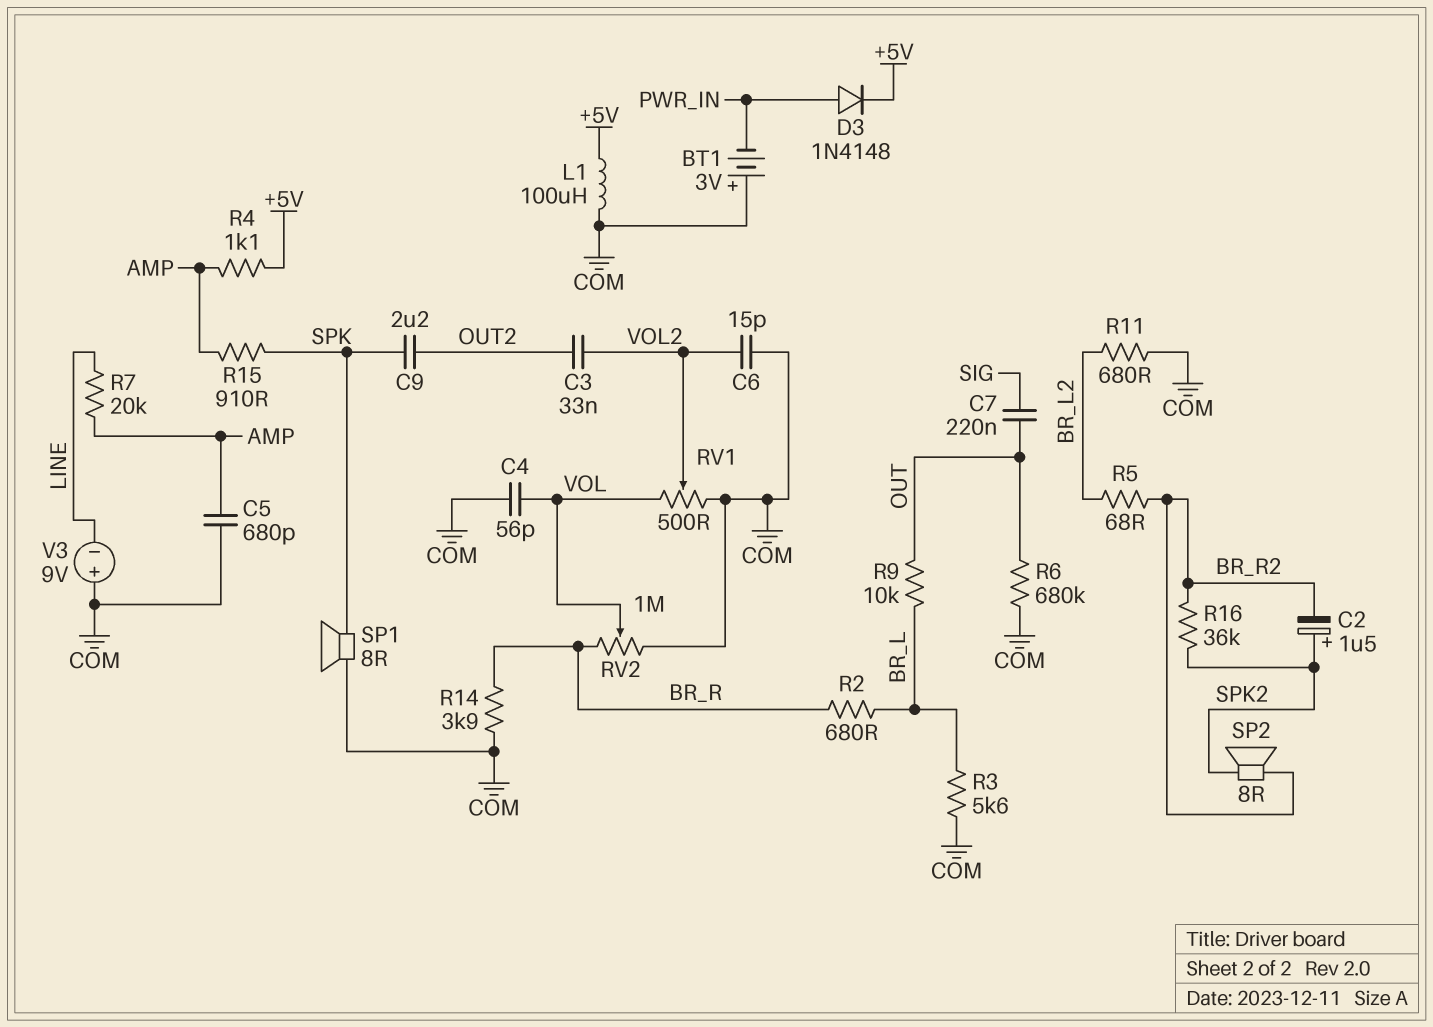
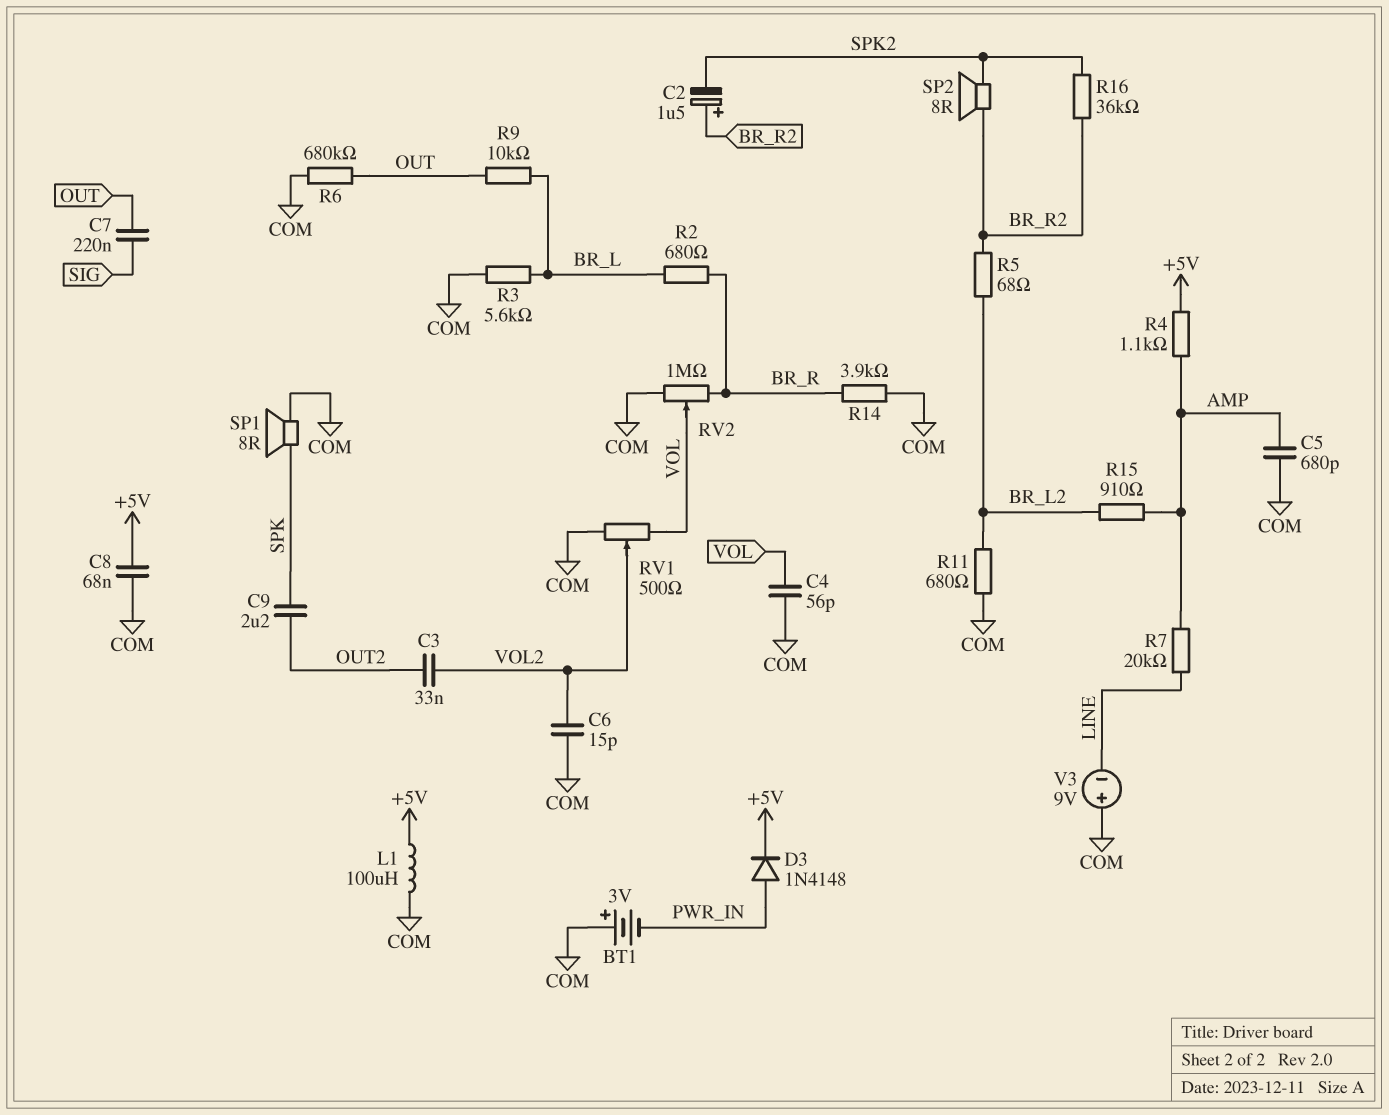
C2: 1.5uF (plus SPK2, minus BR_R2) -> 1.5uF (plus BR_R2, minus SPK2)
C8: none -> 68nF (+5V, COM)
R15: 910 (AMP, SPK) -> 910 (AMP, BR_L2)

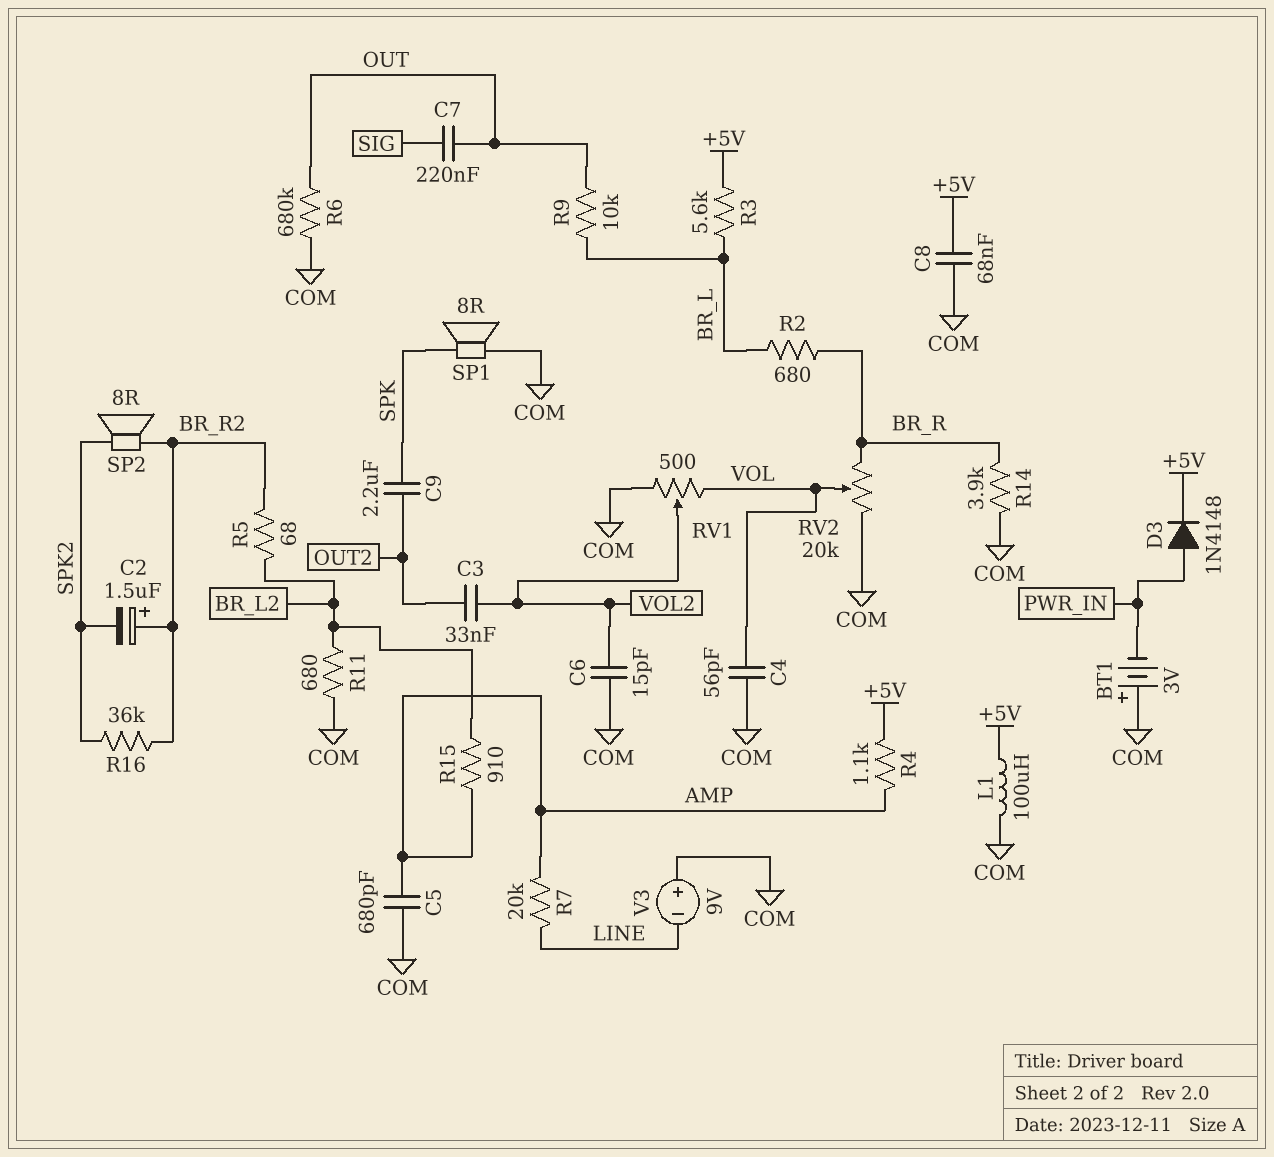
R3: 5.6k (BR_L, COM) -> 5.6k (+5V, BR_L)
RV2: 1M (BR_R, COM, wiper VOL) -> 20k (BR_R, COM, wiper VOL)

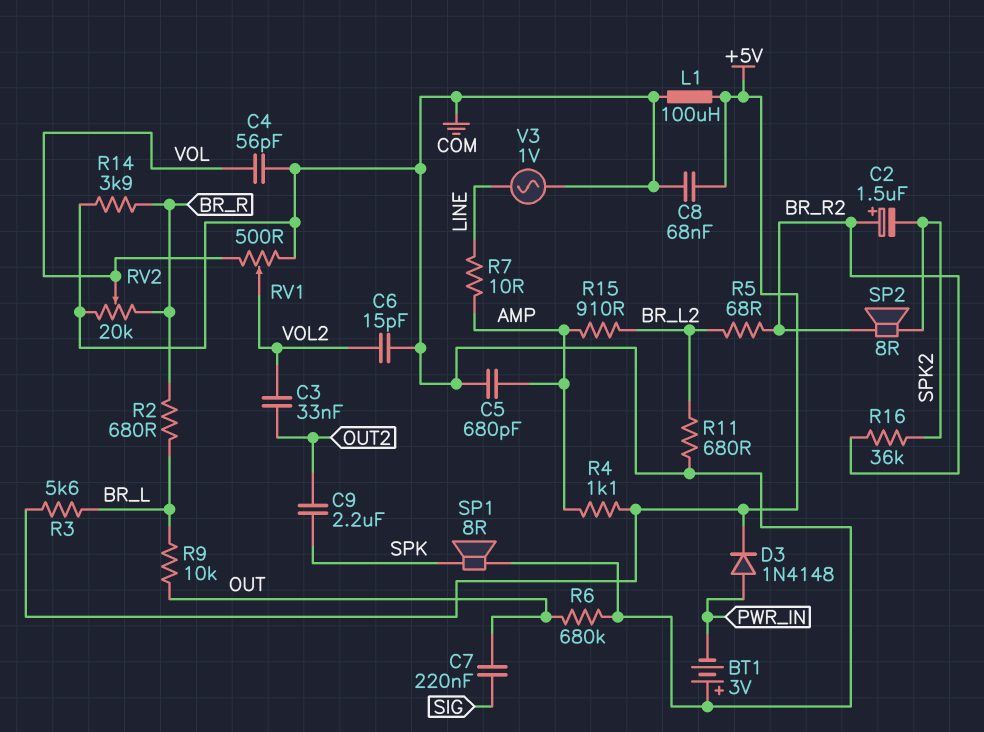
R7: 20k (AMP, LINE) -> 10 (AMP, LINE)
V3: 9V (plus COM, minus LINE) -> AC 1V (COM, LINE)

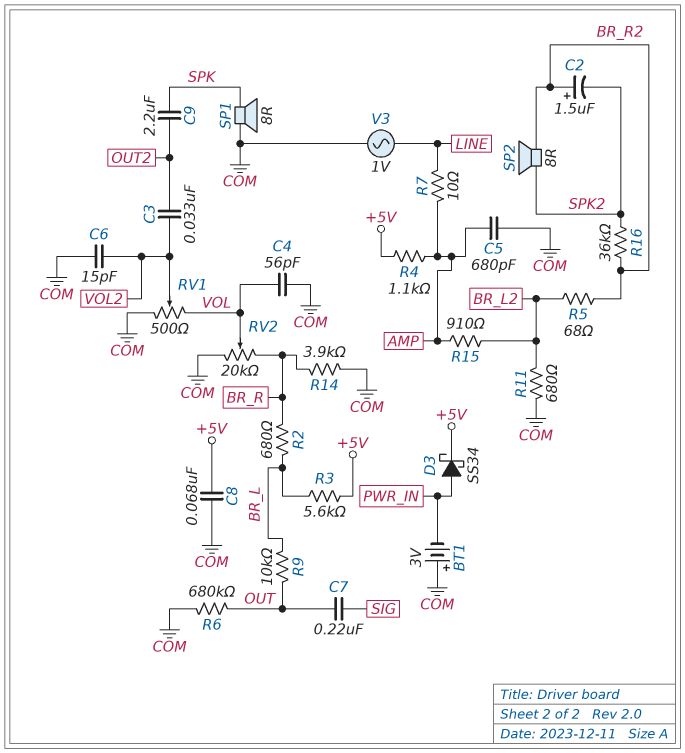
D3: diode 1N4148 (A PWR_IN, K +5V) -> schottky SS34 (A PWR_IN, K +5V)
L1: 100uH (+5V, COM) -> none

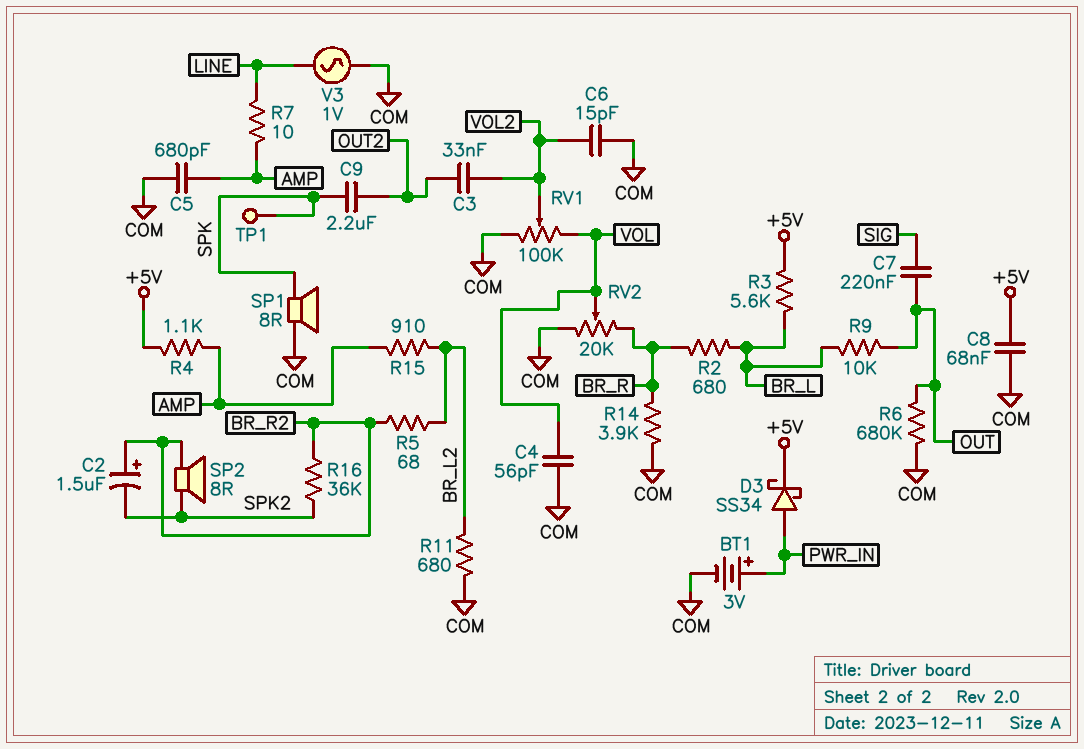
BT1: 3V (plus COM, minus PWR_IN) -> 3V (plus PWR_IN, minus COM)
RV1: 500 (COM, VOL, wiper VOL2) -> 100k (COM, VOL, wiper VOL2)
TP1: none -> test point (SPK)

